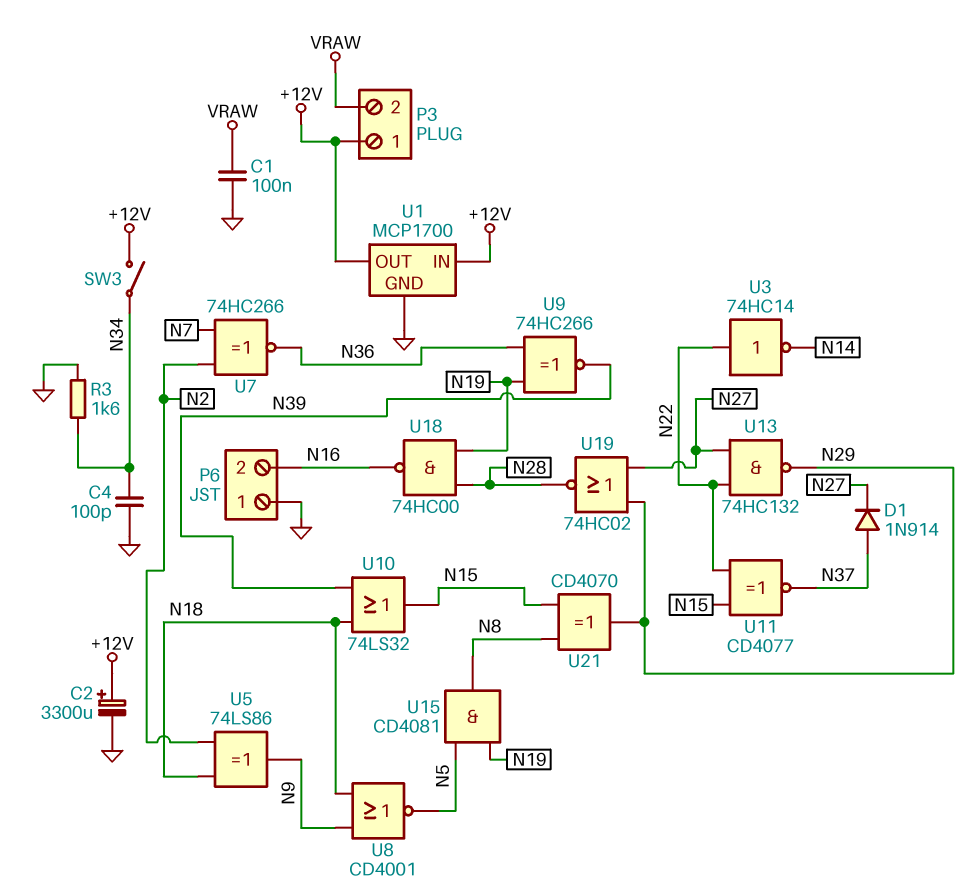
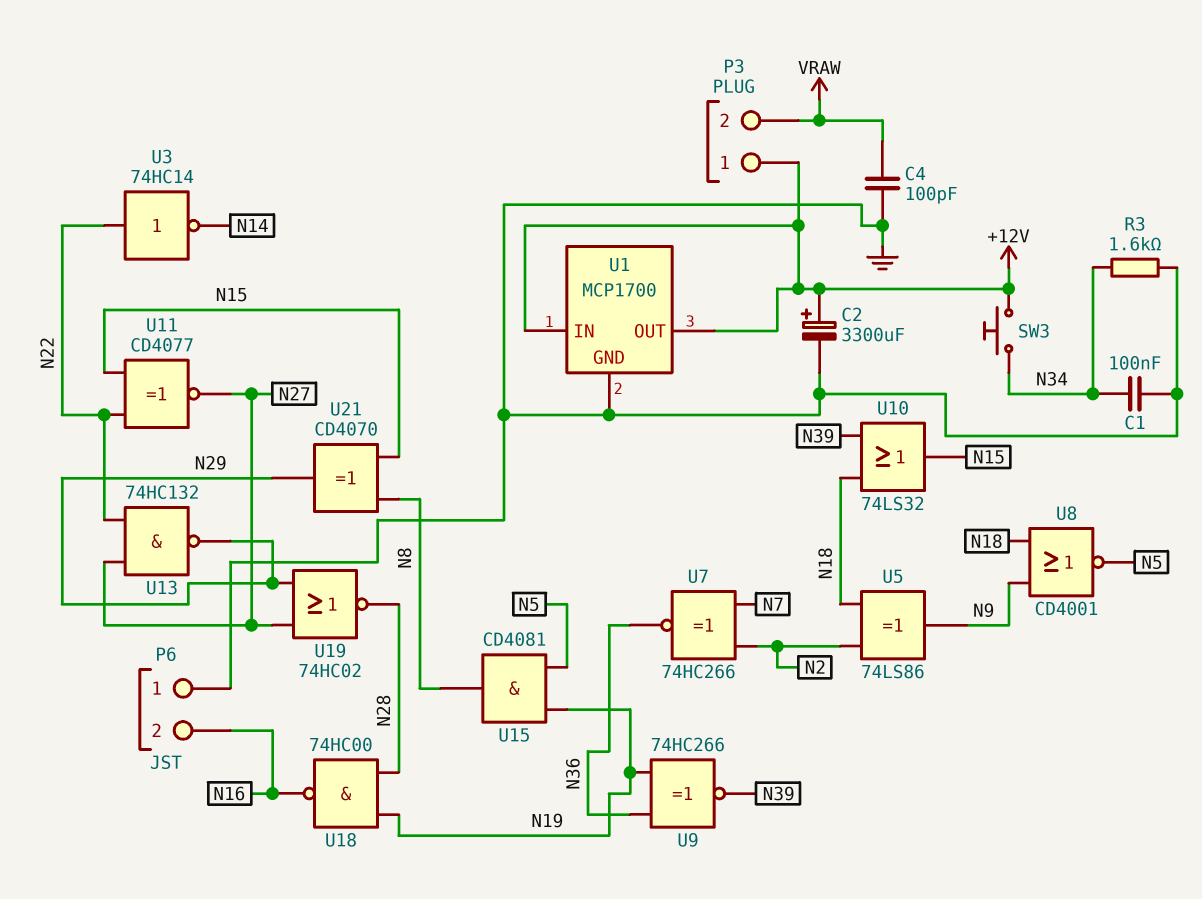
C1: 100nF (GND, VRAW) -> 100nF (GND, N34)
C4: 100pF (GND, N34) -> 100pF (GND, VRAW)
D1: diode 1N914 (A N37, K N27) -> none
SW3: switch (+12V, N34) -> button (+12V, N34)
U11: XNOR CD4077 (in N15, in N22, out N37) -> XNOR CD4077 (in N15, in N22, out N27)

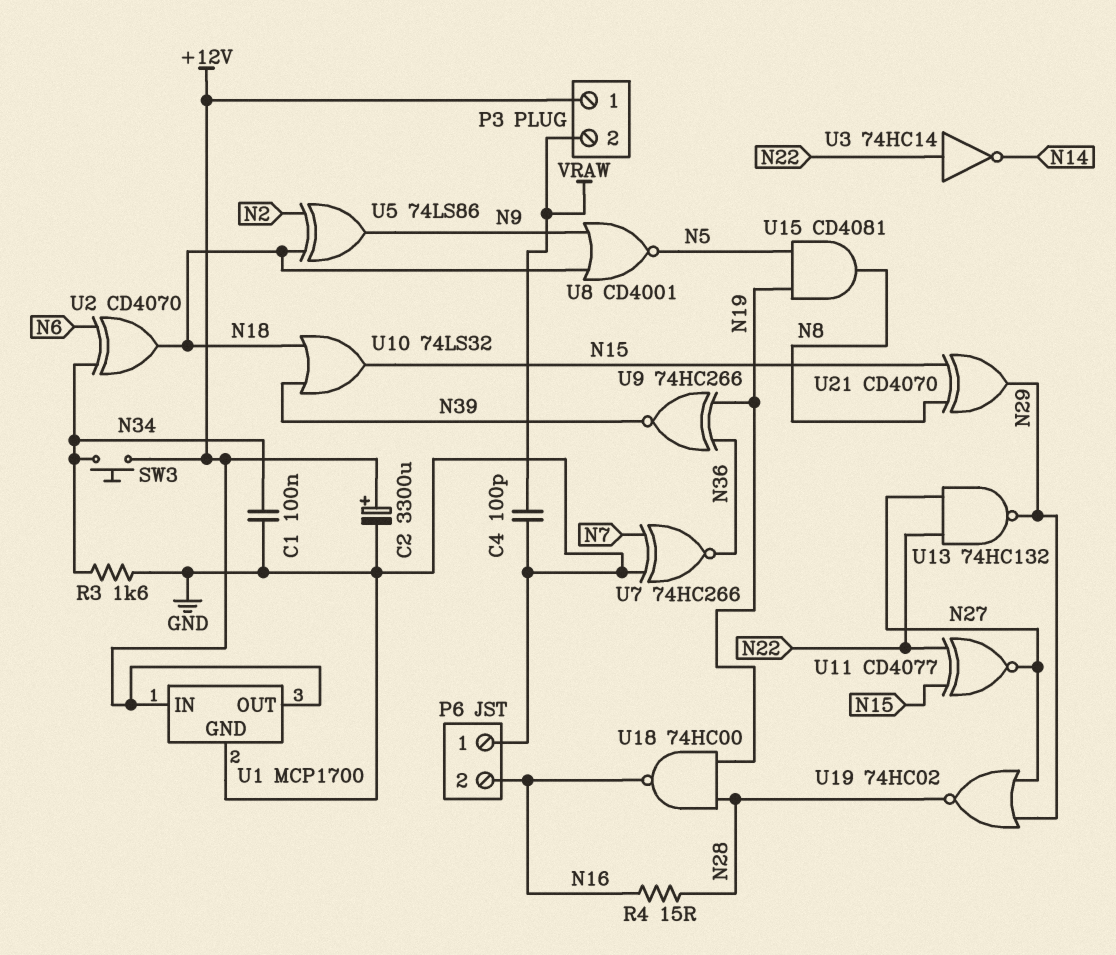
R4: none -> 15 (N16, N28)
U2: none -> XOR CD4070 (in N6, in N34, out N18)
U7: XNOR 74HC266 (in N2, in N7, out N36) -> XNOR 74HC266 (in GND, in N7, out N36)

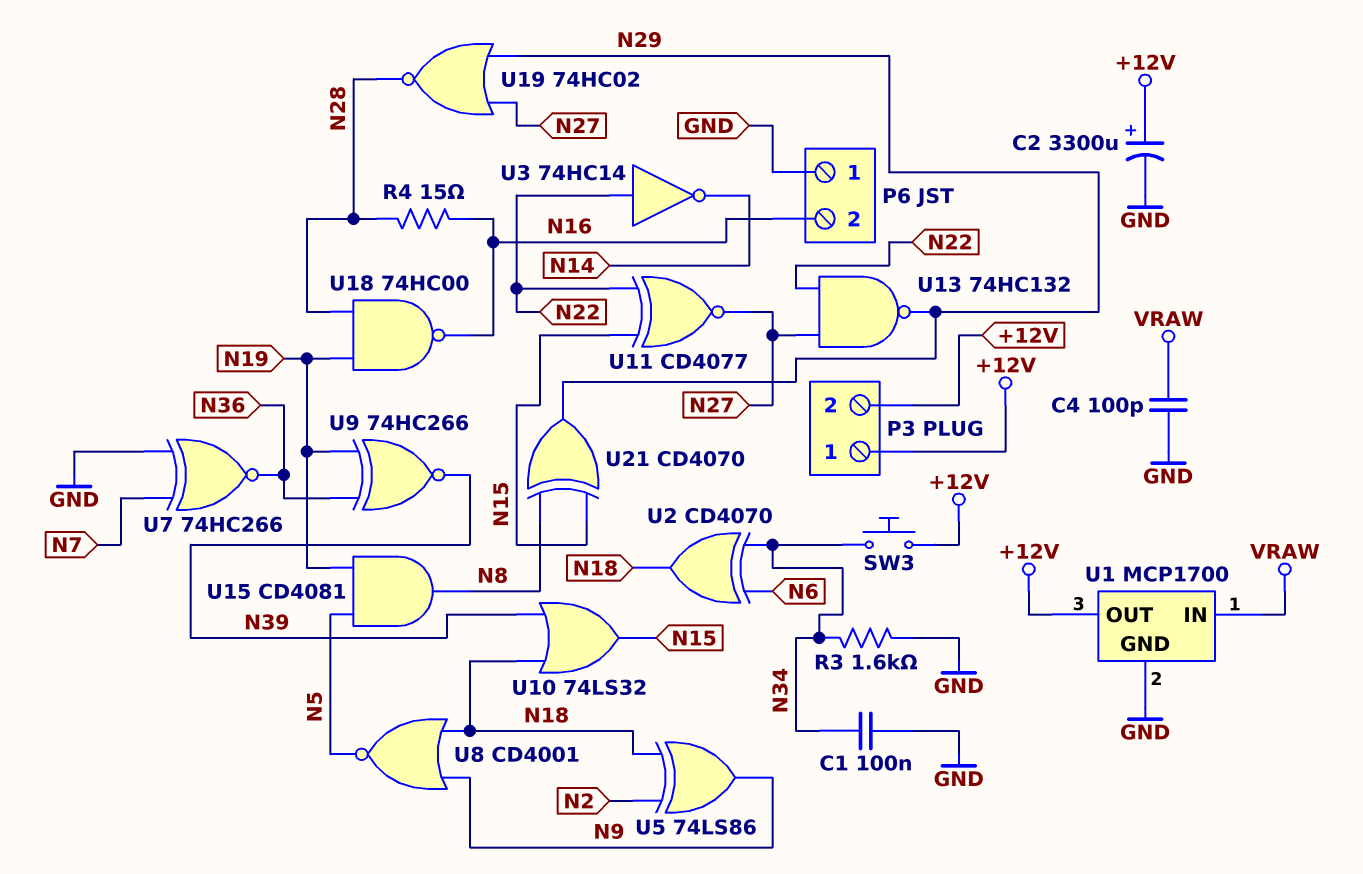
P3 pin 2: VRAW -> +12V
U1 pin IN: +12V -> VRAW

